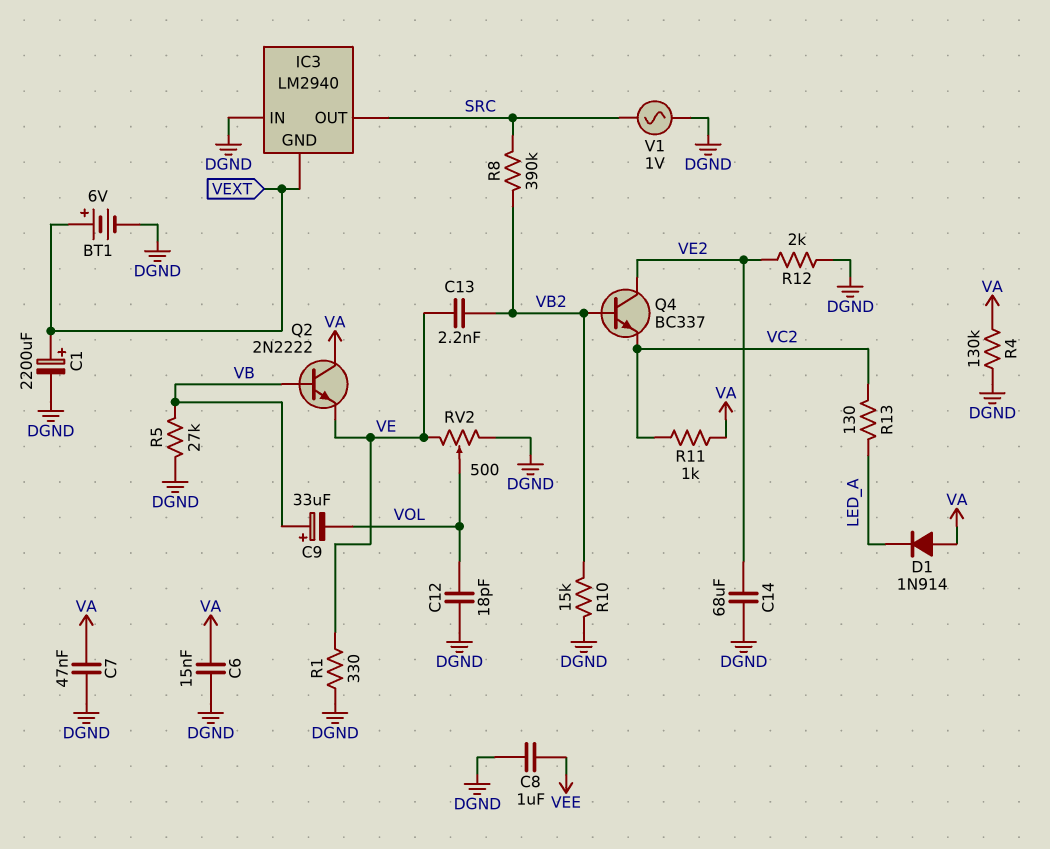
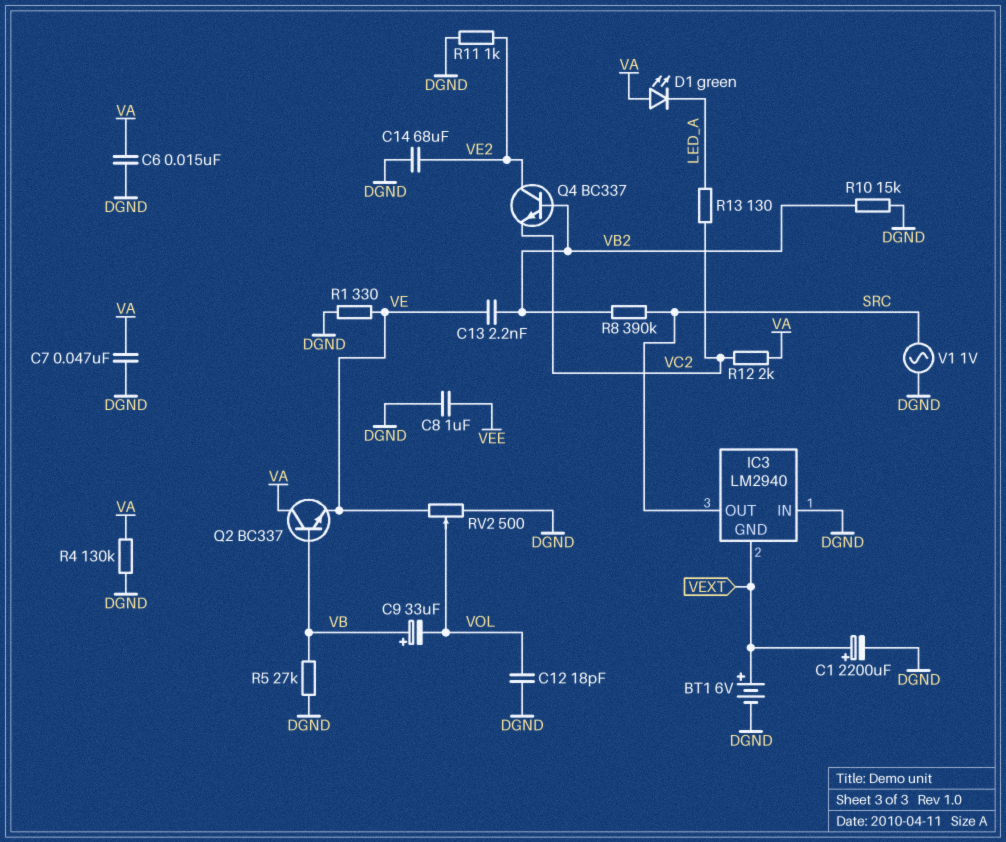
D1: diode 1N914 (A VA, K LED_A) -> LED green (A VA, K LED_A)
Q2: NPN 2N2222 (B VB, C VA, E VE) -> NPN BC337 (B VB, C VA, E VE)
R11: 1k (VA, VC2) -> 1k (DGND, VE2)
R12: 2k (DGND, VE2) -> 2k (VA, VC2)

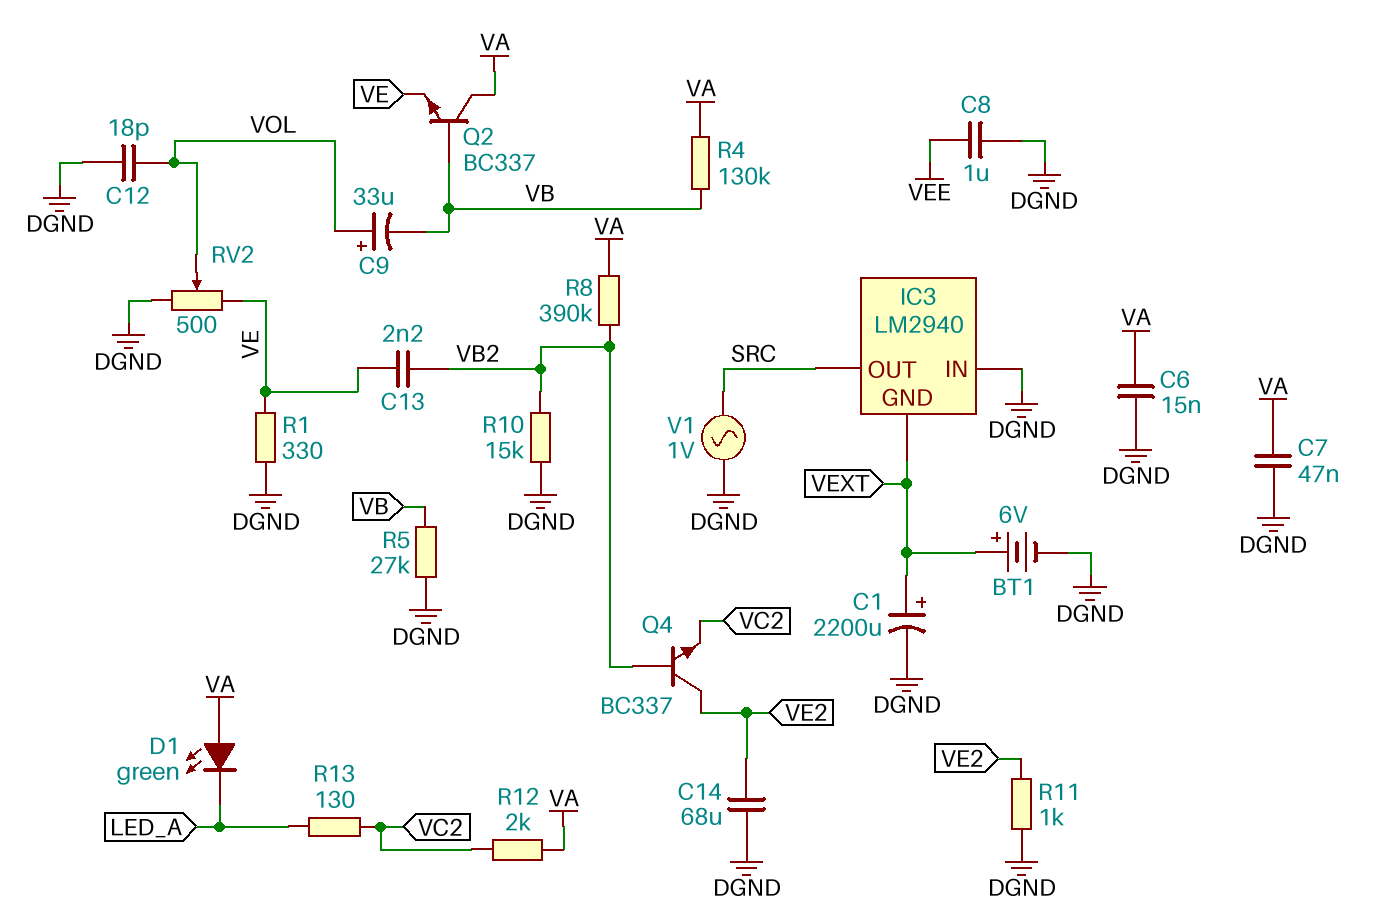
C9: 33uF (plus VB, minus VOL) -> 33uF (plus VOL, minus VB)
R4: 130k (DGND, VA) -> 130k (VA, VB)
R8: 390k (SRC, VB2) -> 390k (VA, VB2)

